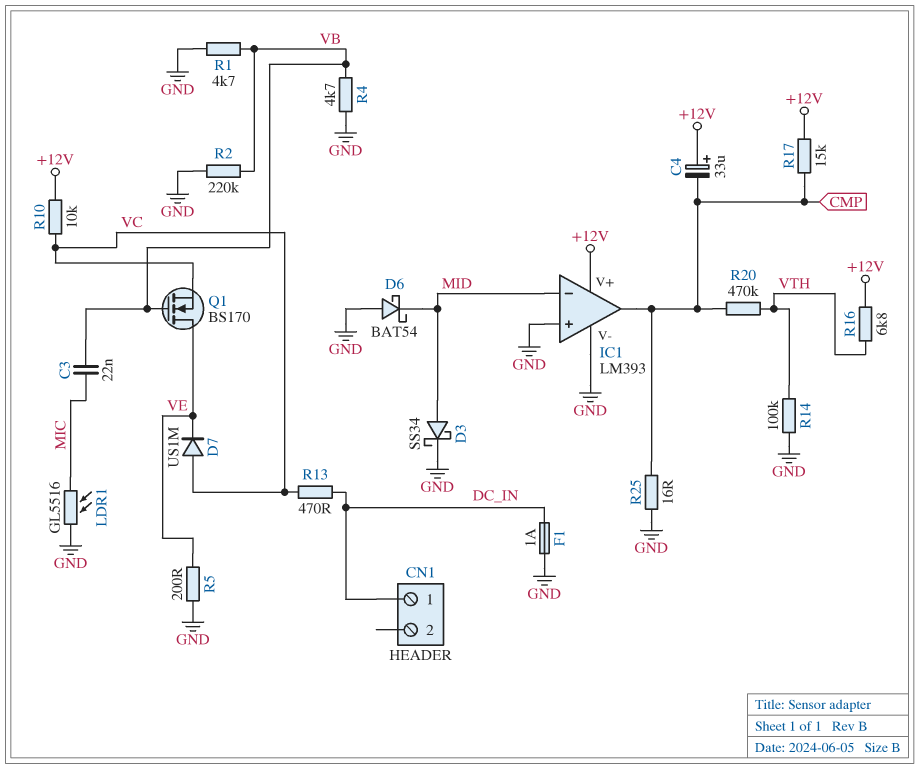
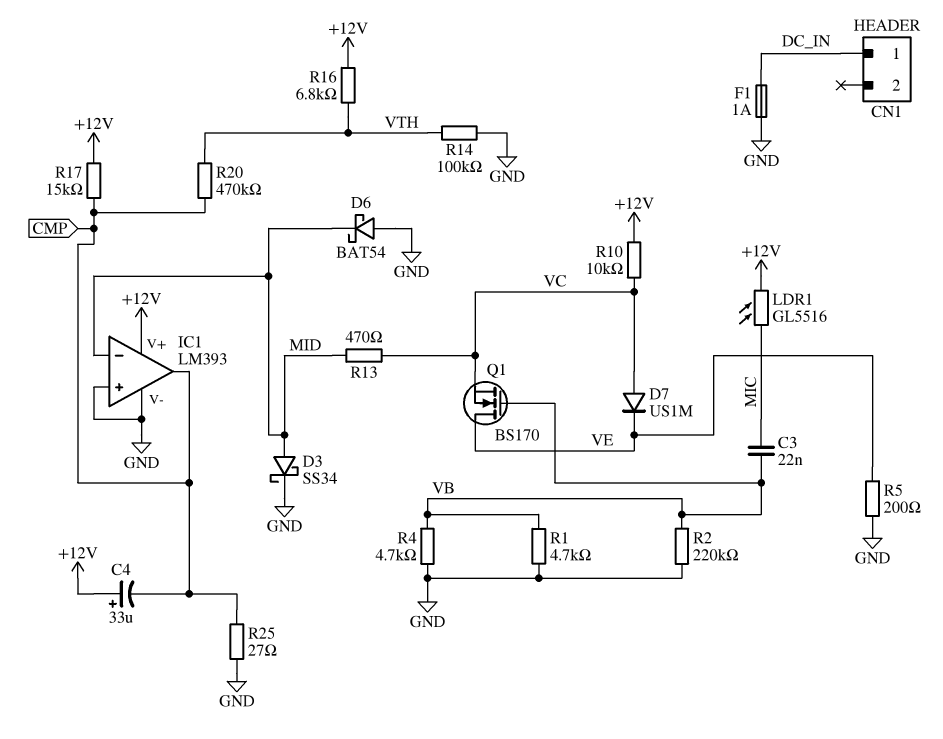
LDR1: GL5516 (GND, MIC) -> GL5516 (+12V, MIC)
R13: 470 (DC_IN, VC) -> 470 (MID, VC)
R25: 16 (CMP, GND) -> 27 (CMP, GND)

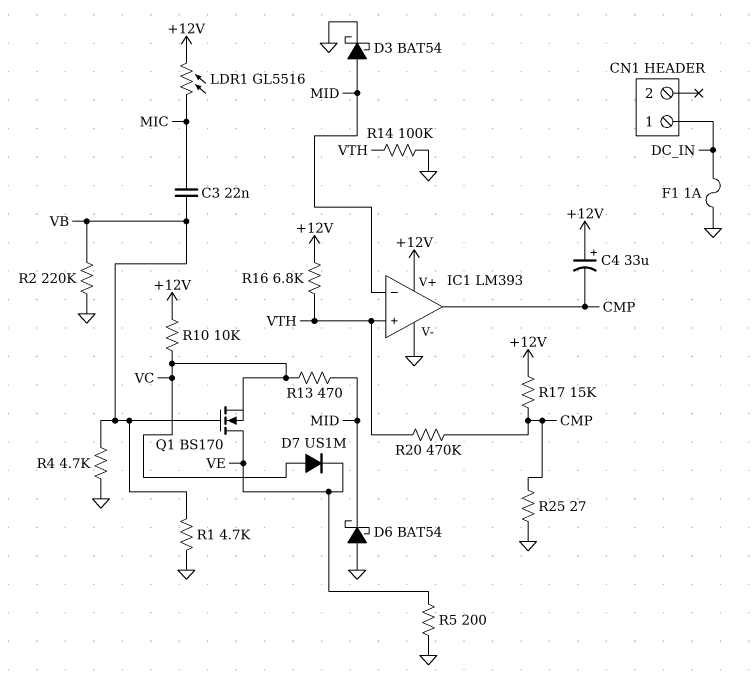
D3: schottky SS34 (A MID, K GND) -> schottky BAT54 (A MID, K GND)
IC1 pin in+: GND -> VTH

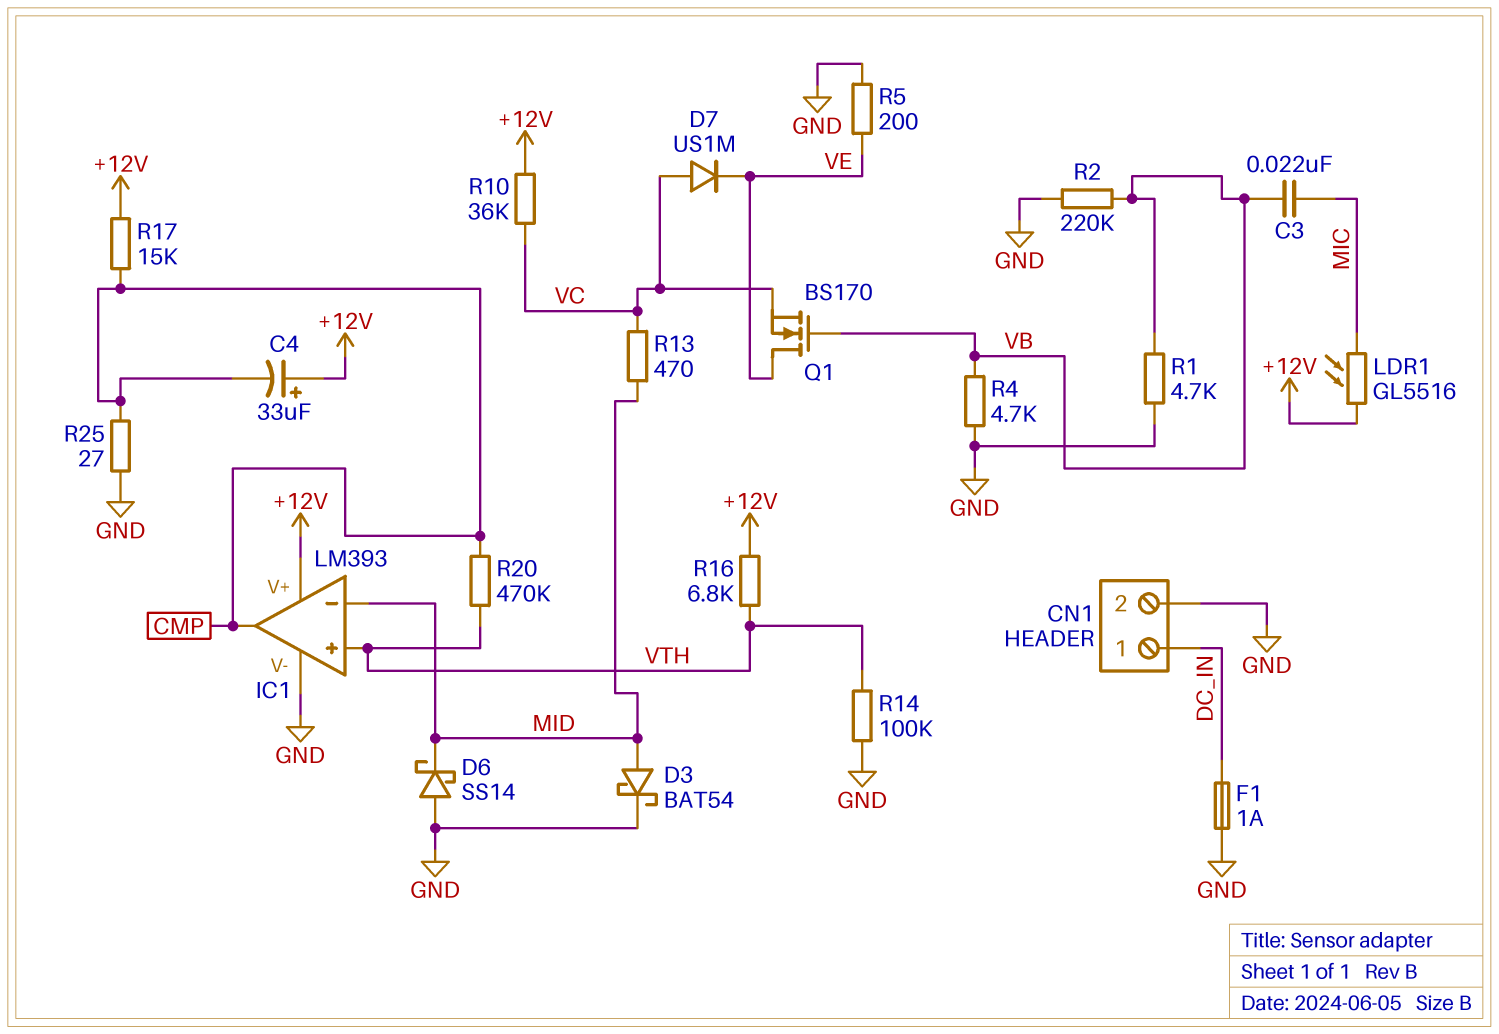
CN1 pin 2: none -> GND
D6: schottky BAT54 (A GND, K MID) -> schottky SS14 (A GND, K MID)
R10: 10k (+12V, VC) -> 36k (+12V, VC)

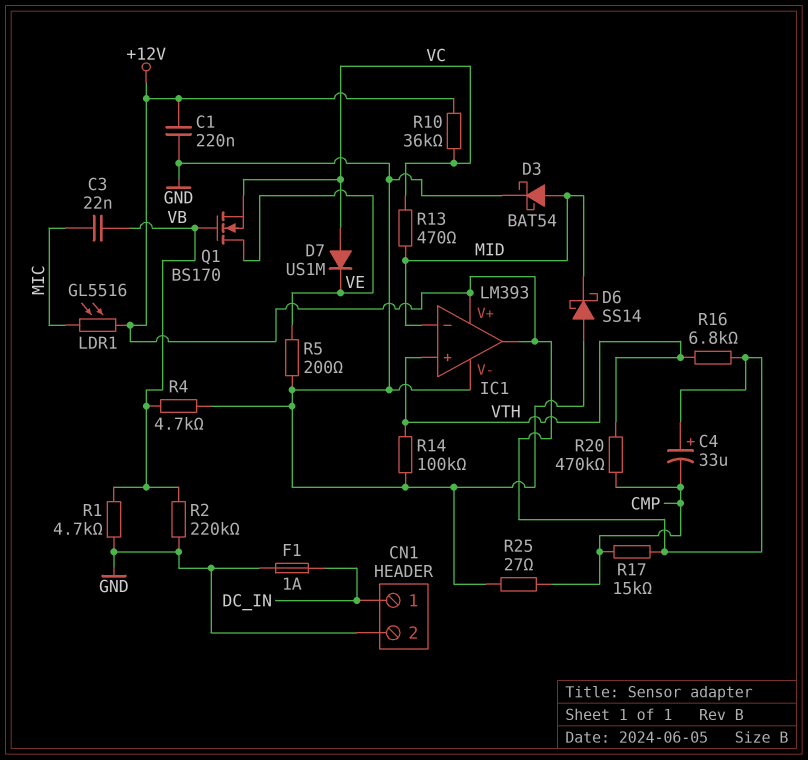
C1: none -> 220nF (+12V, GND)
IC1 pin out: CMP -> +12V

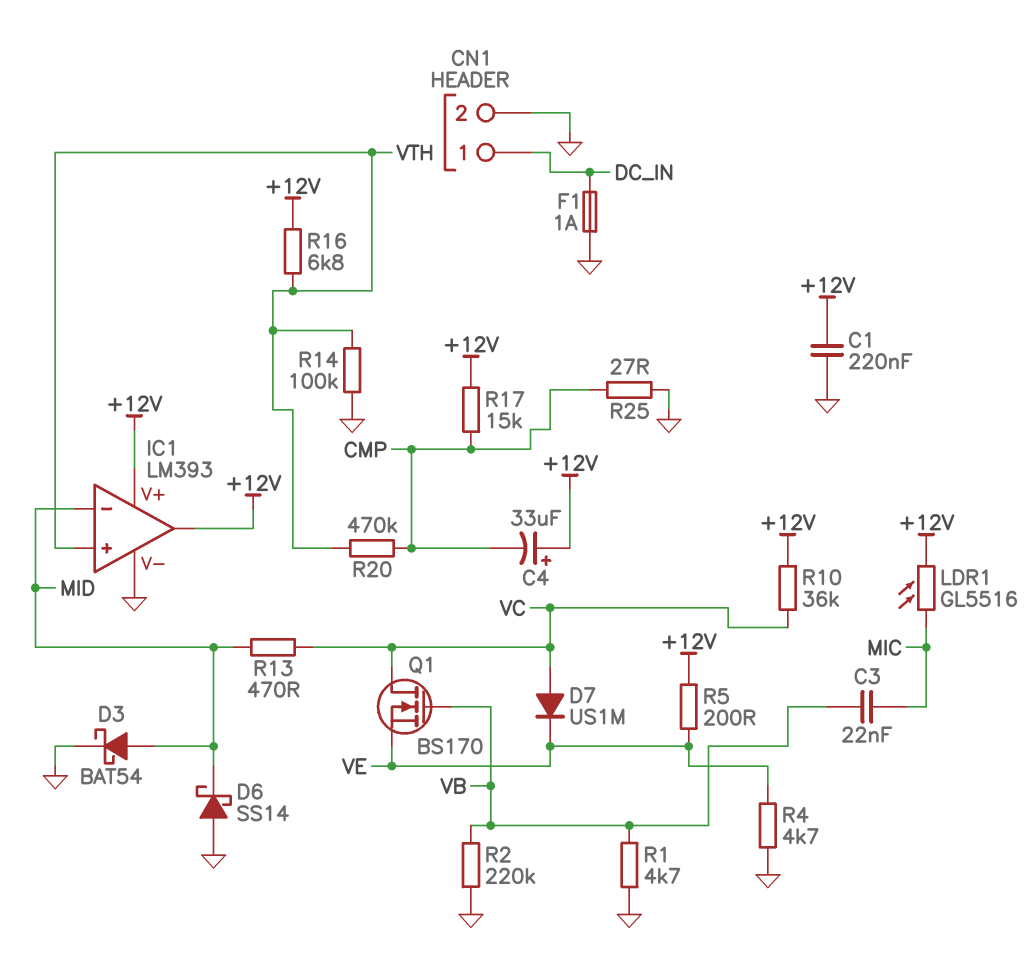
Q1: NMOS BS170 (G VB, D VE, S VC) -> NMOS BS170 (G VB, D VC, S VE)
R4: 4.7k (GND, VB) -> 4.7k (GND, VE)
R5: 200 (GND, VE) -> 200 (+12V, VE)

